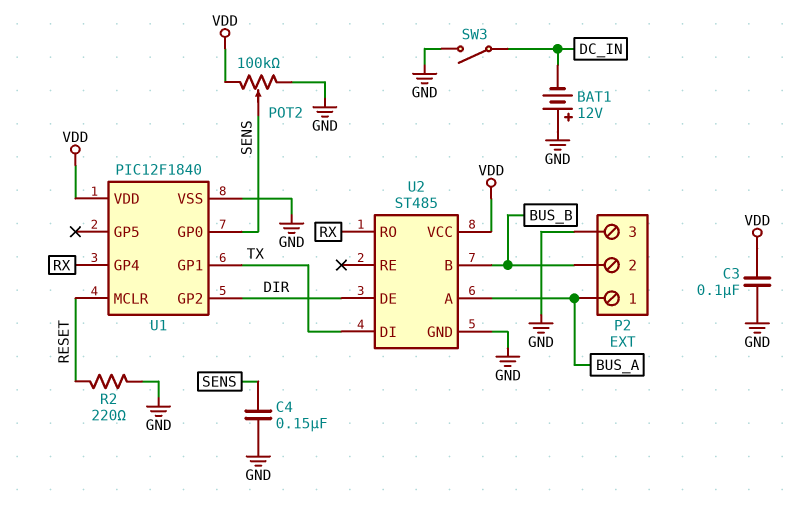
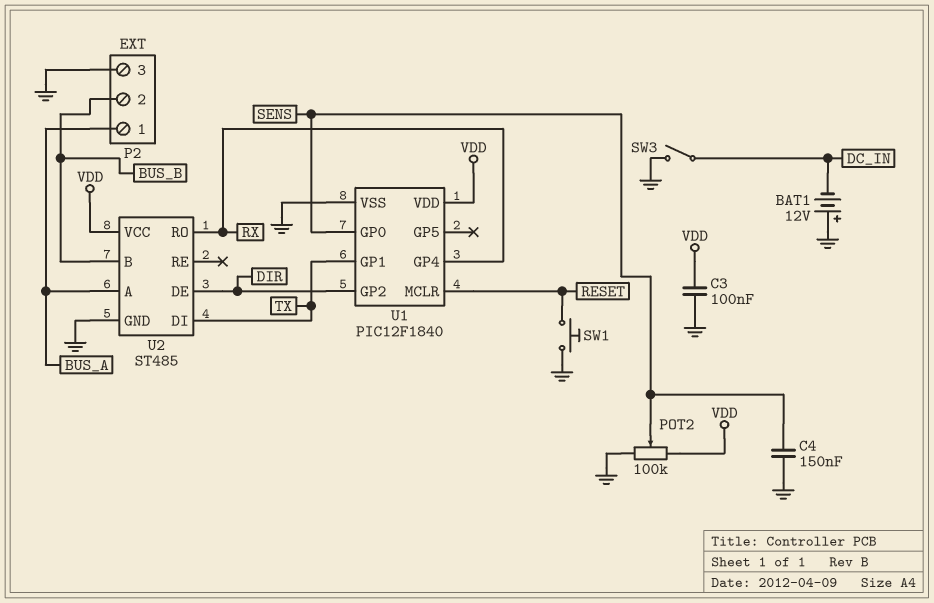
R2: 220 (GND, RESET) -> none
SW1: none -> button (GND, RESET)

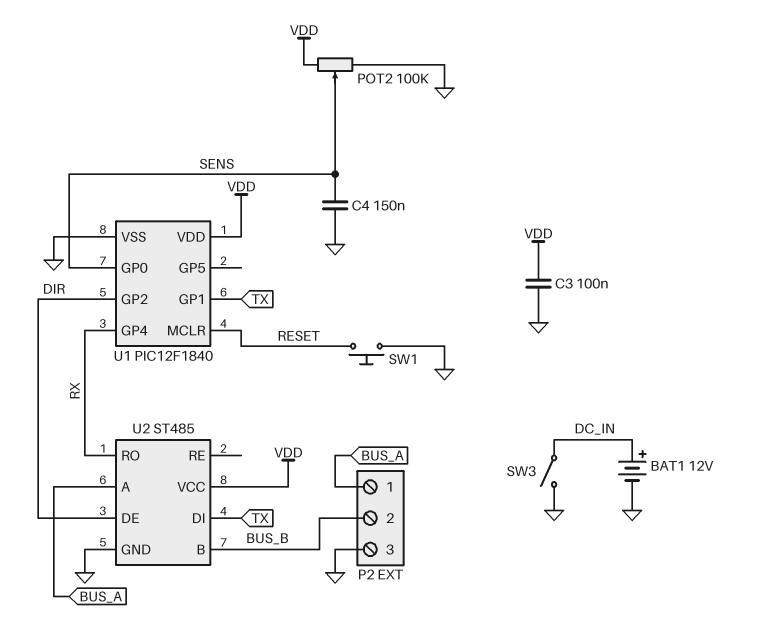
BAT1: 12V (plus GND, minus DC_IN) -> 12V (plus DC_IN, minus GND)

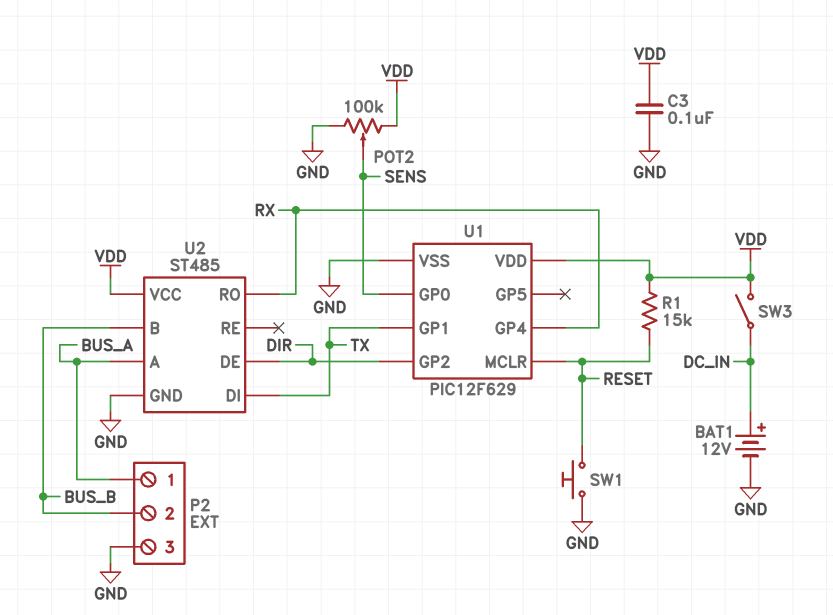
C4: 150nF (GND, SENS) -> none
R1: none -> 15k (RESET, VDD)
SW3: switch (DC_IN, GND) -> switch (DC_IN, VDD)
U1: PIC12F1840 -> PIC12F629

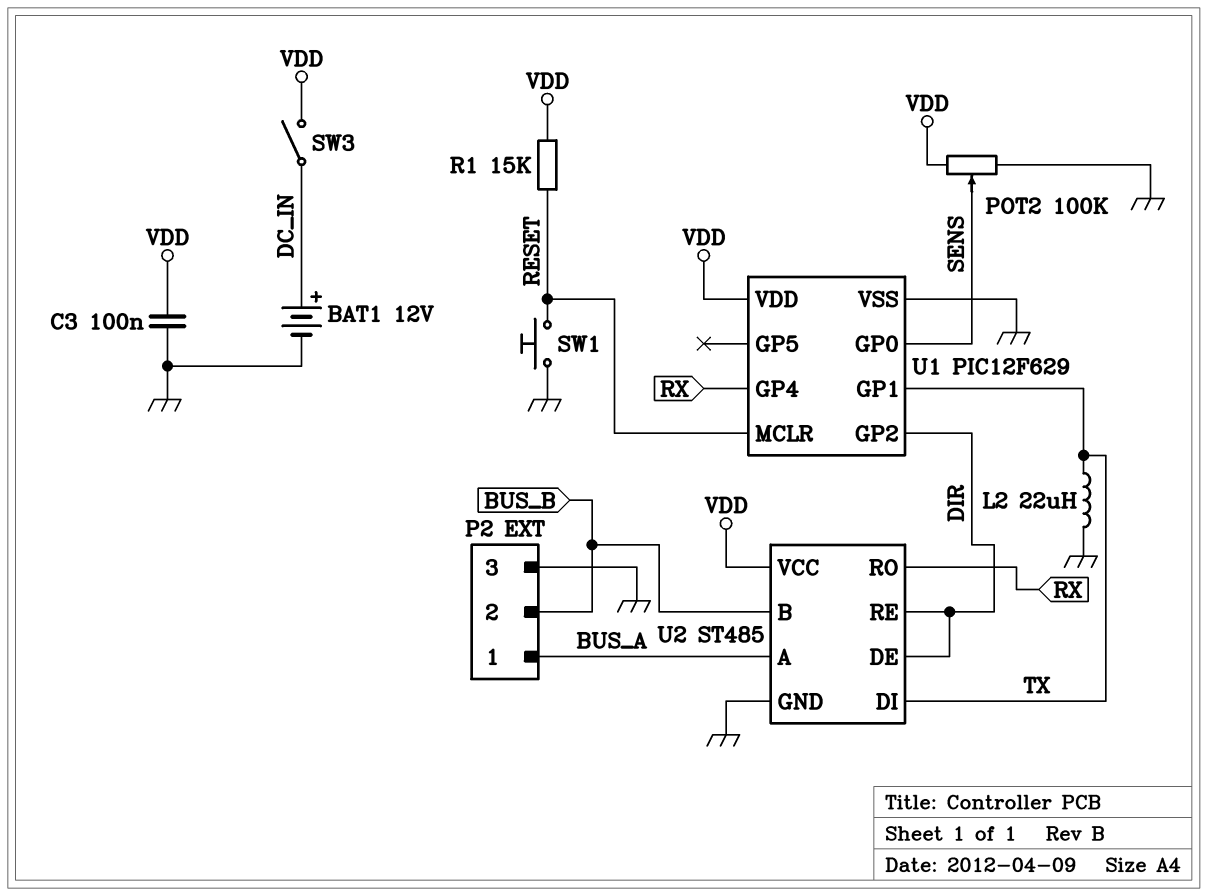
L2: none -> 22uH (GND, TX)
U2 pin RE: none -> DIR

